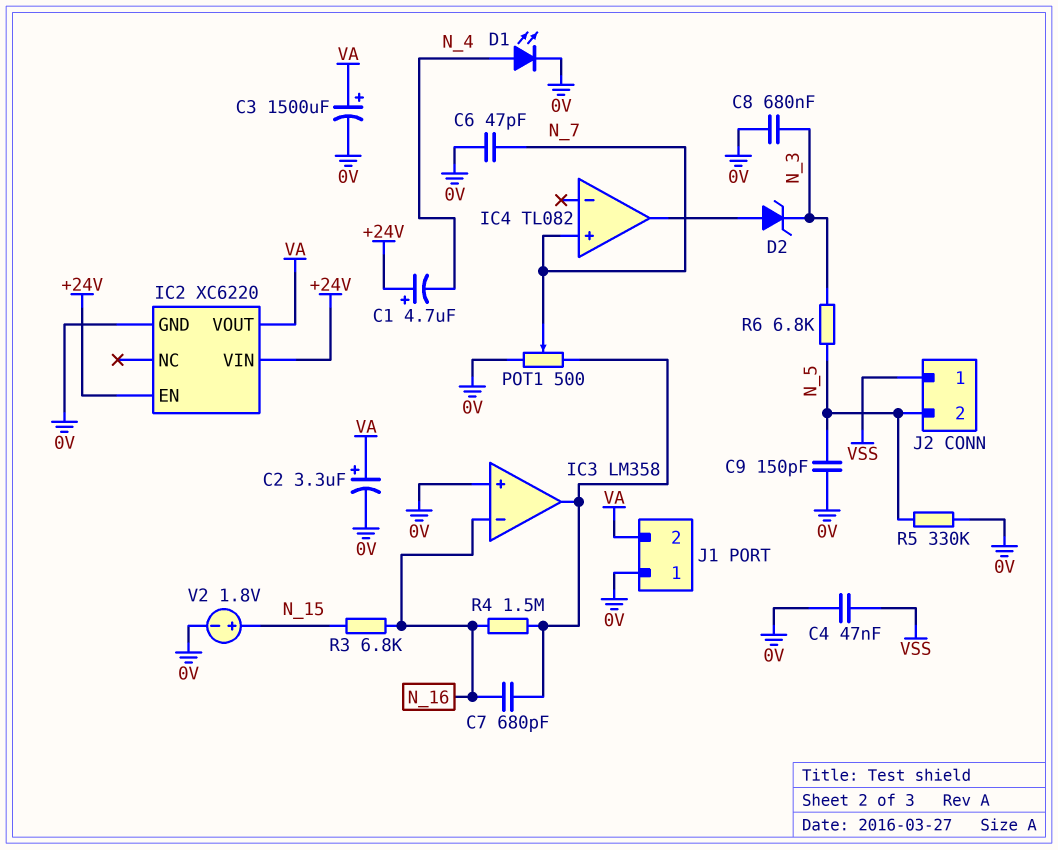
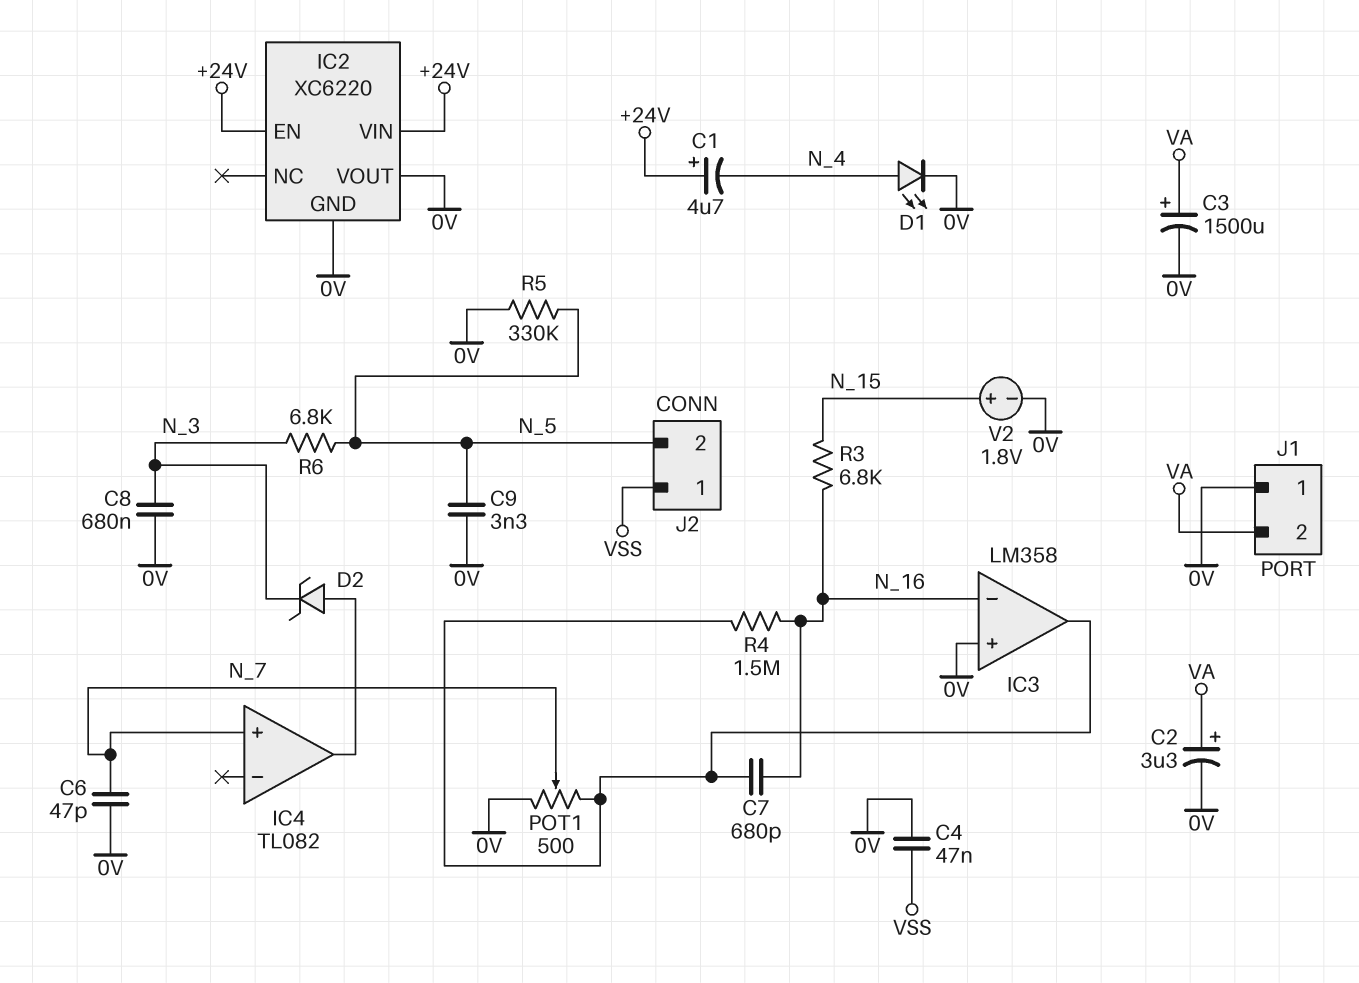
C9: 150pF (0V, N_5) -> 3.3nF (0V, N_5)
IC2 pin VOUT: VA -> 0V

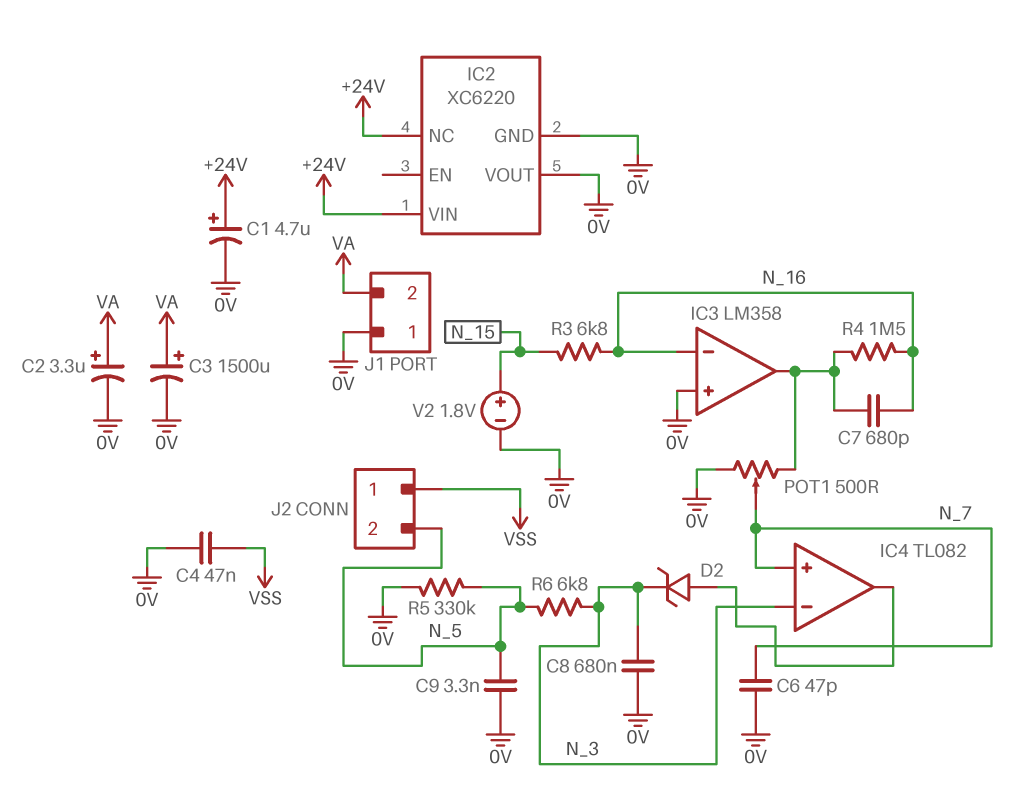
C1: 4.7uF (plus +24V, minus N_4) -> 4.7uF (plus +24V, minus 0V)
D1: LED (A N_4, K 0V) -> none
IC2 pin EN: +24V -> none
IC2 pin NC: none -> +24V
IC4 pin in-: none -> N_3

